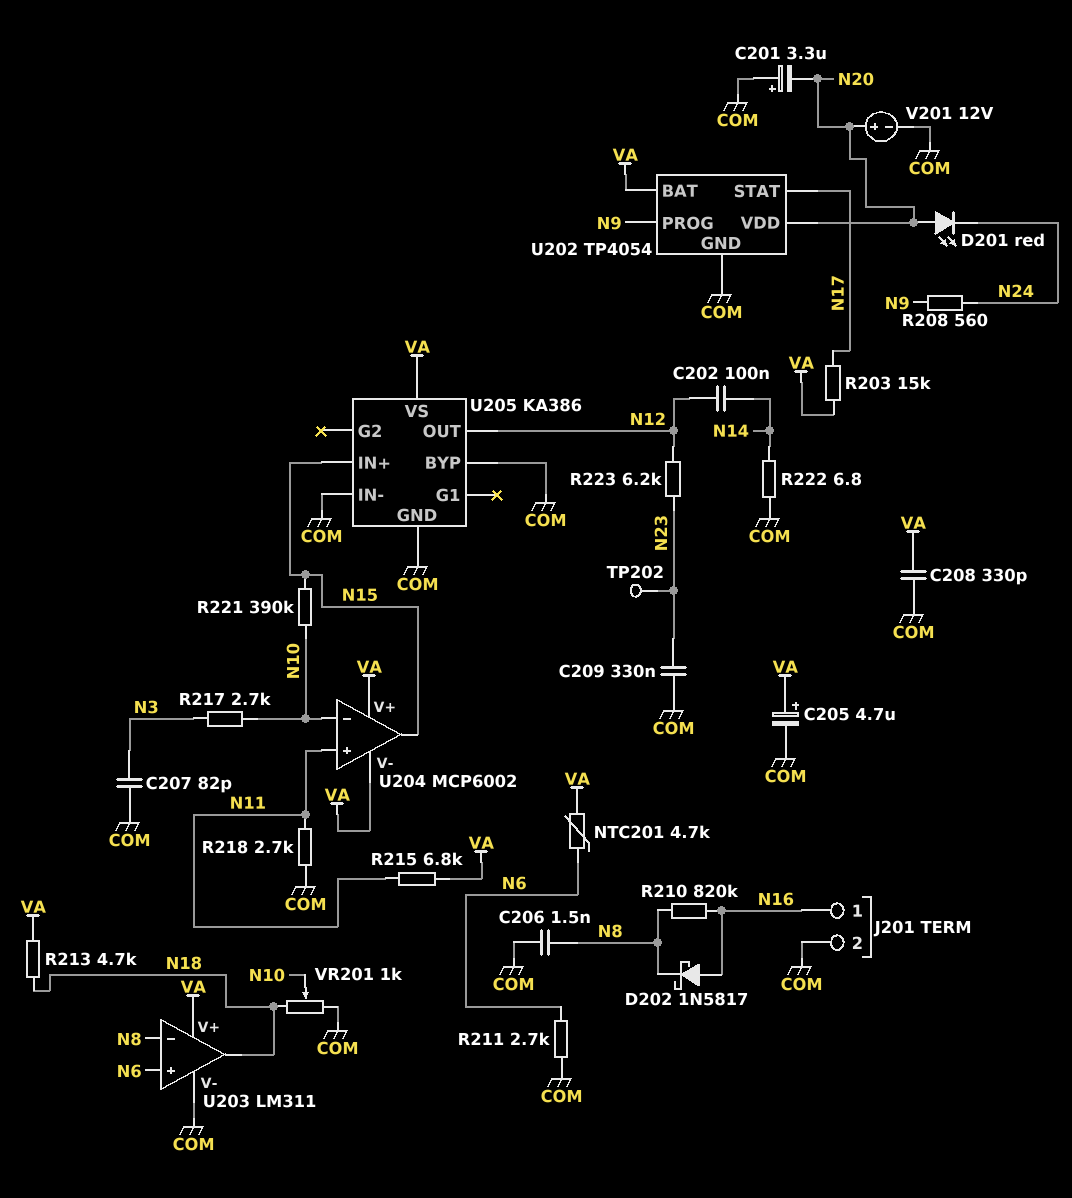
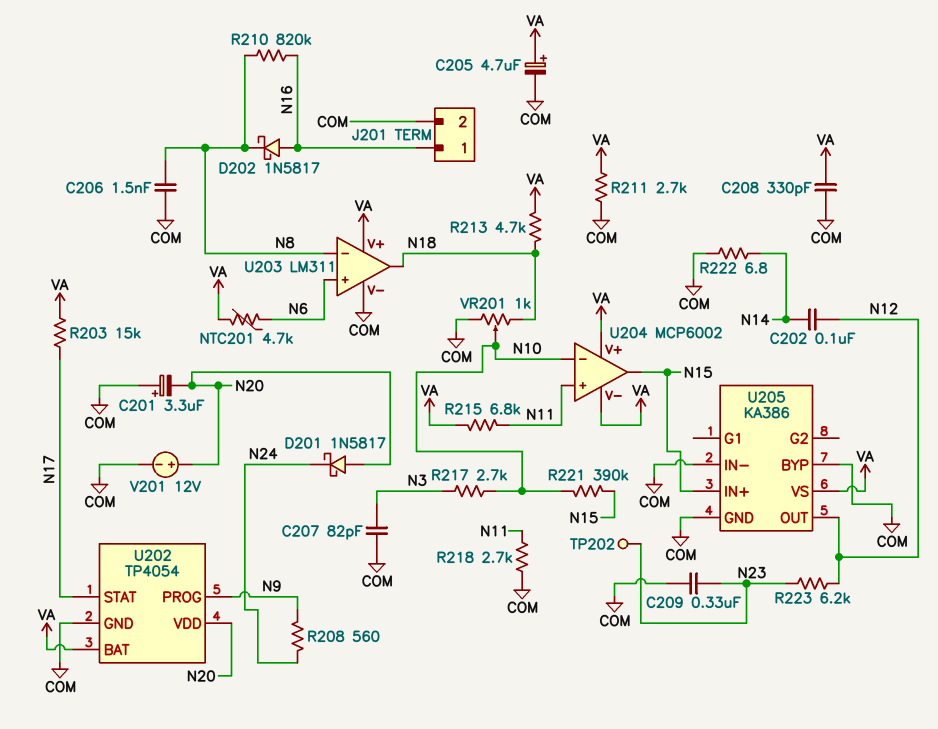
D201: LED red (A N20, K N24) -> schottky 1N5817 (A N20, K N24)
R211: 2.7k (COM, N6) -> 2.7k (COM, VA)

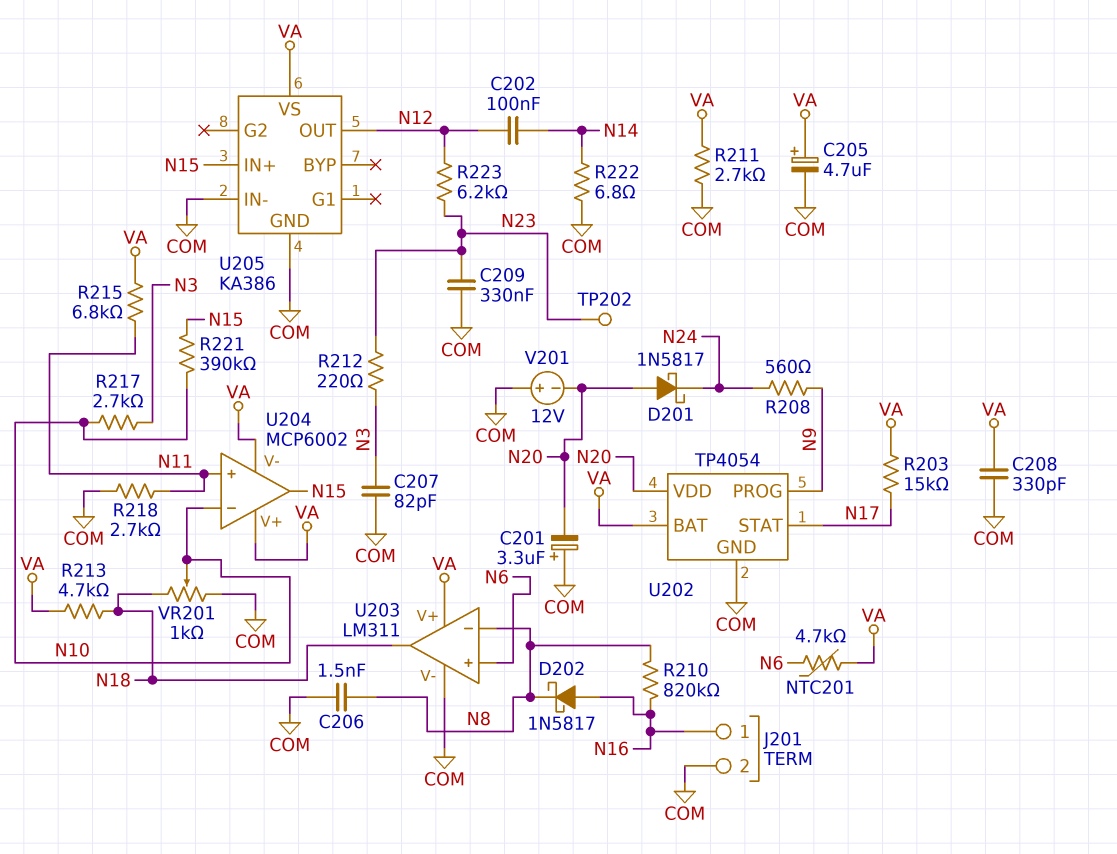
R212: none -> 220 (N3, N23)
U205 pin BYP: COM -> none
V201: 12V (plus N20, minus COM) -> 12V (plus COM, minus N20)

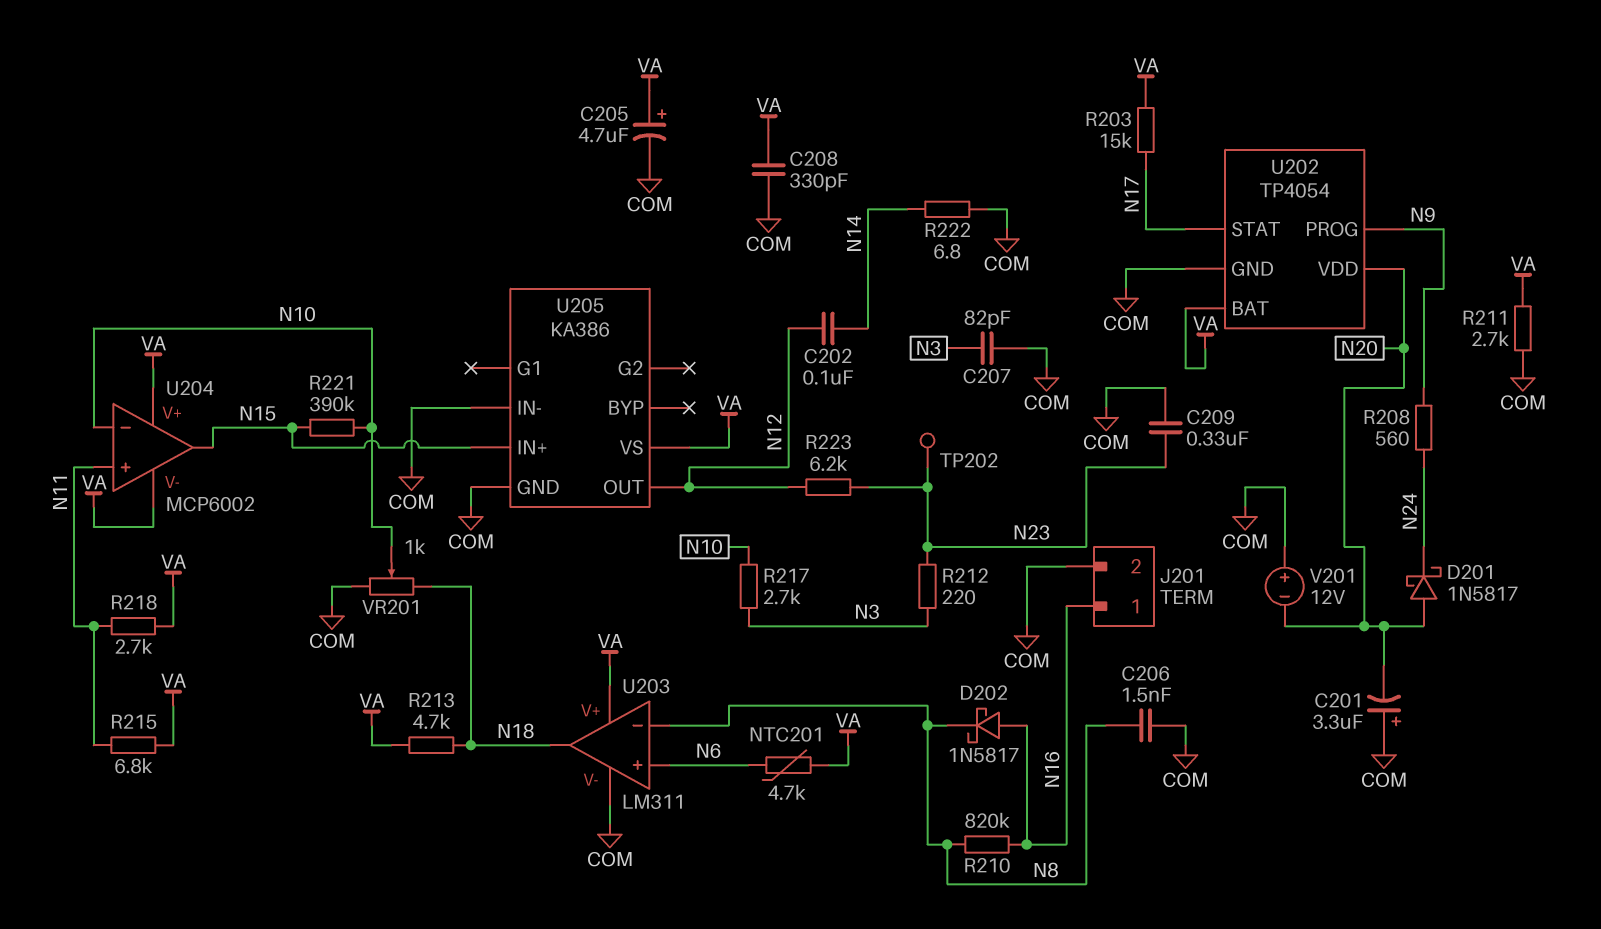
R218: 2.7k (COM, N11) -> 2.7k (N11, VA)

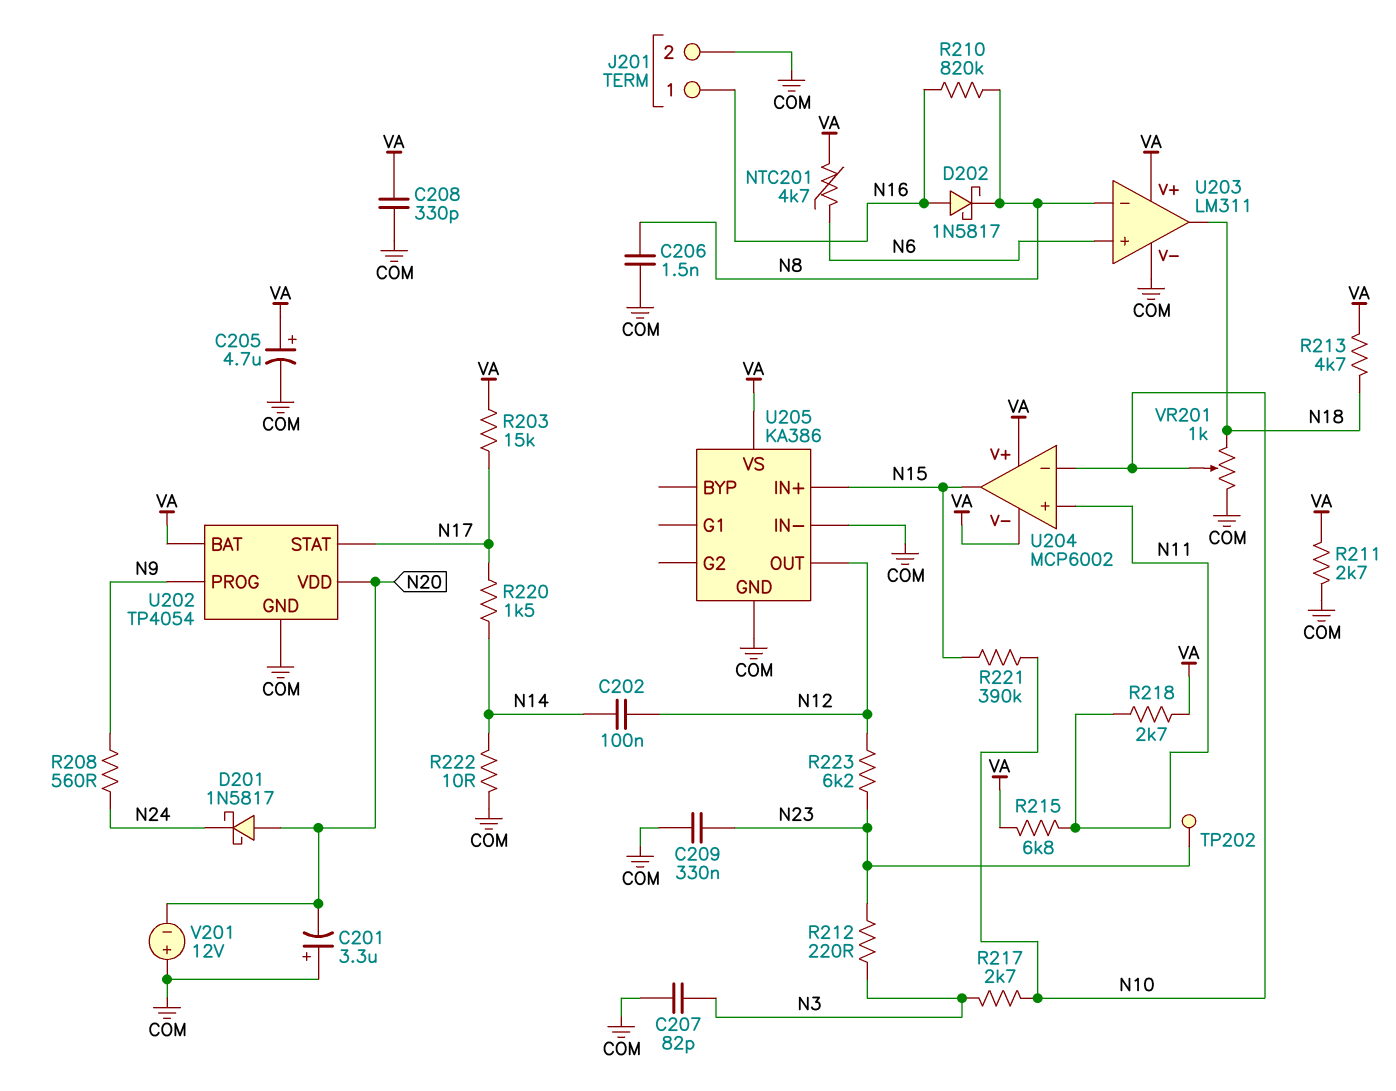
R220: none -> 1.5k (N14, N17)
R222: 6.8 (COM, N14) -> 10 (COM, N14)

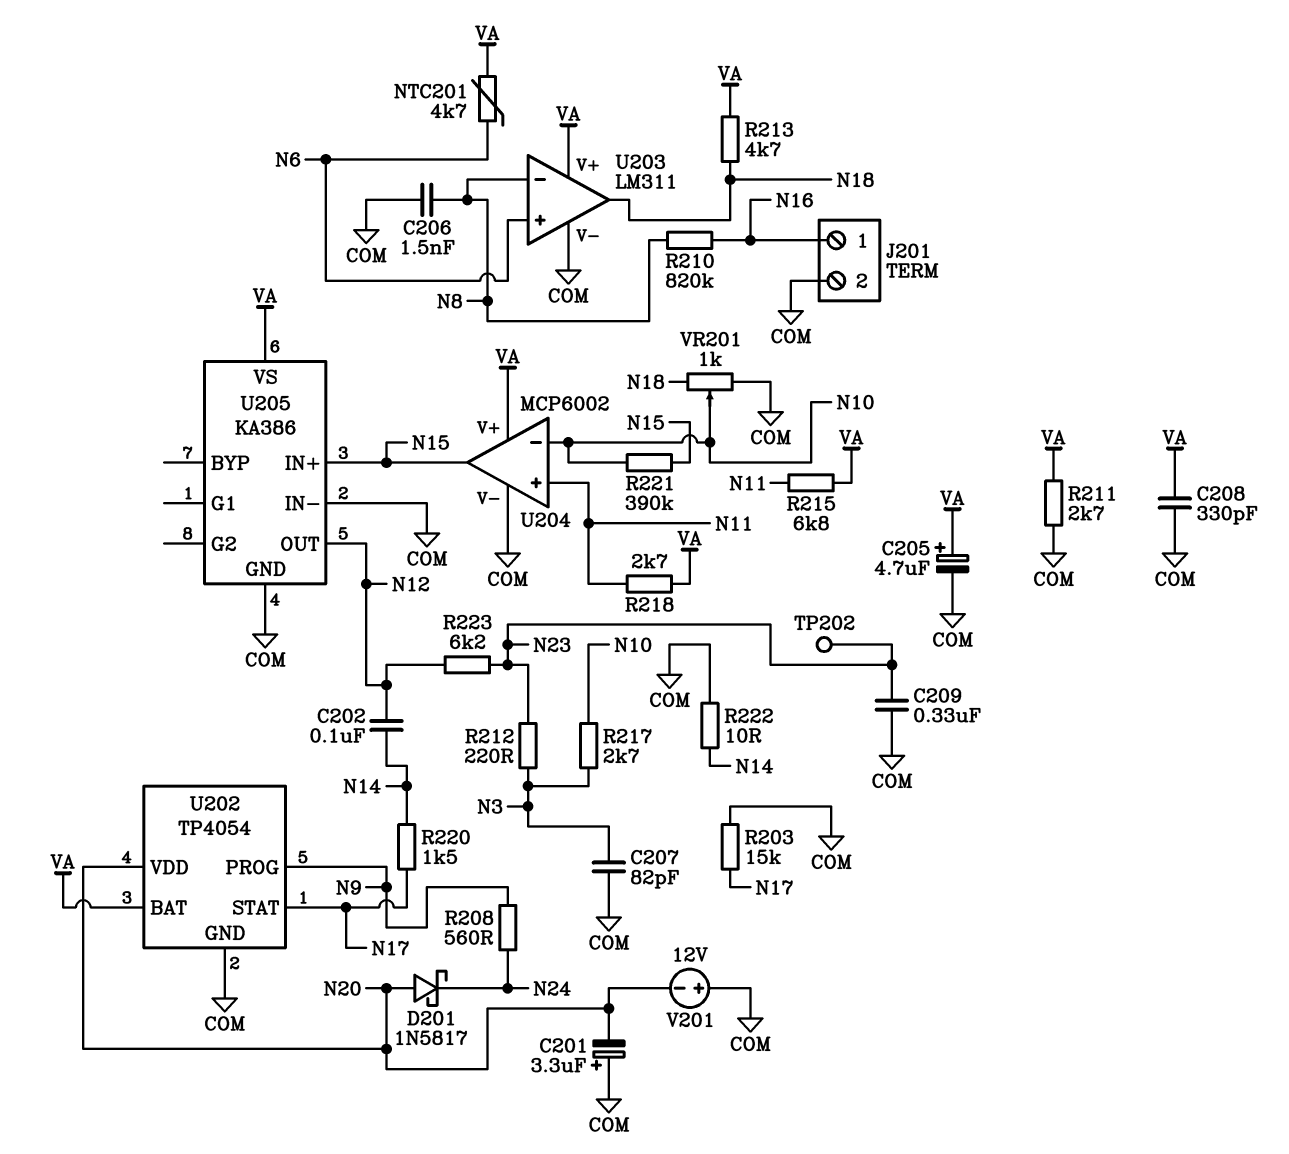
D202: schottky 1N5817 (A N16, K N8) -> none
R203: 15k (N17, VA) -> 15k (COM, N17)
U204 pin V-: VA -> COM

